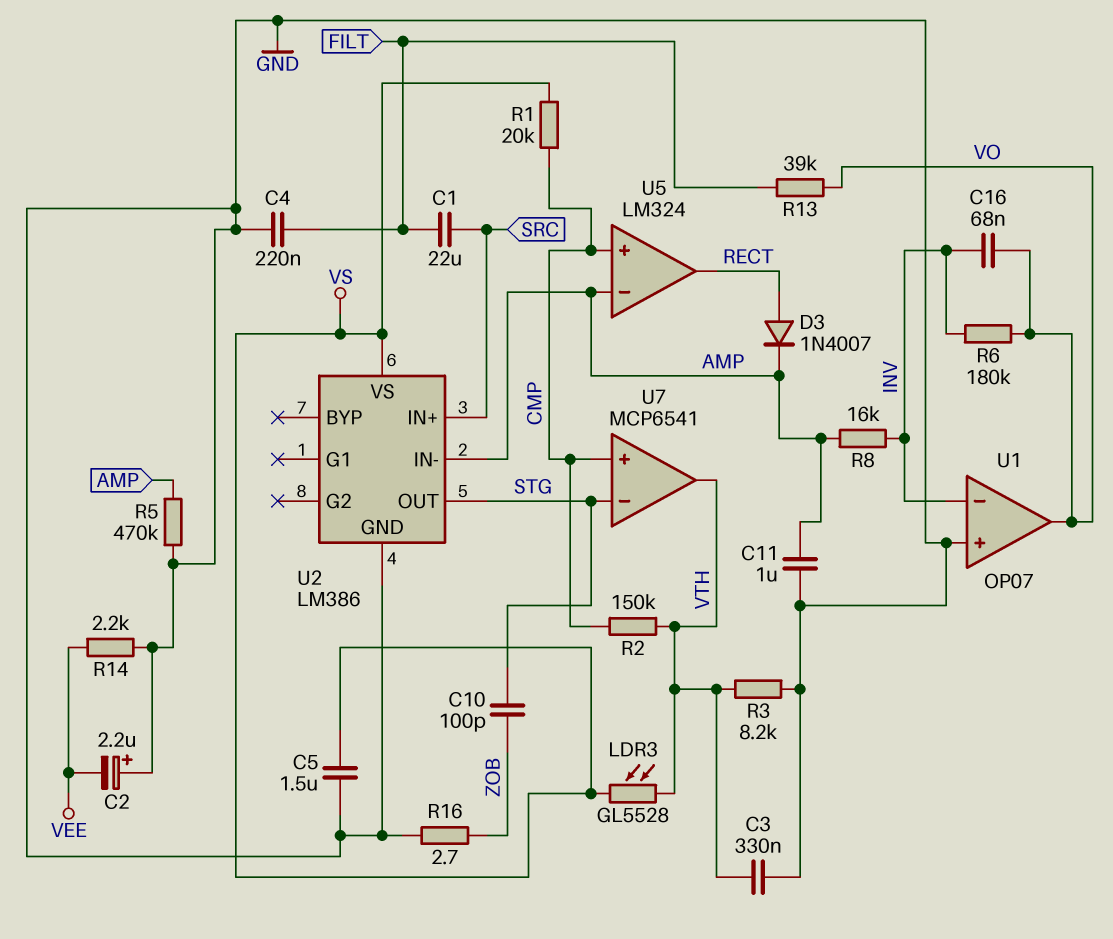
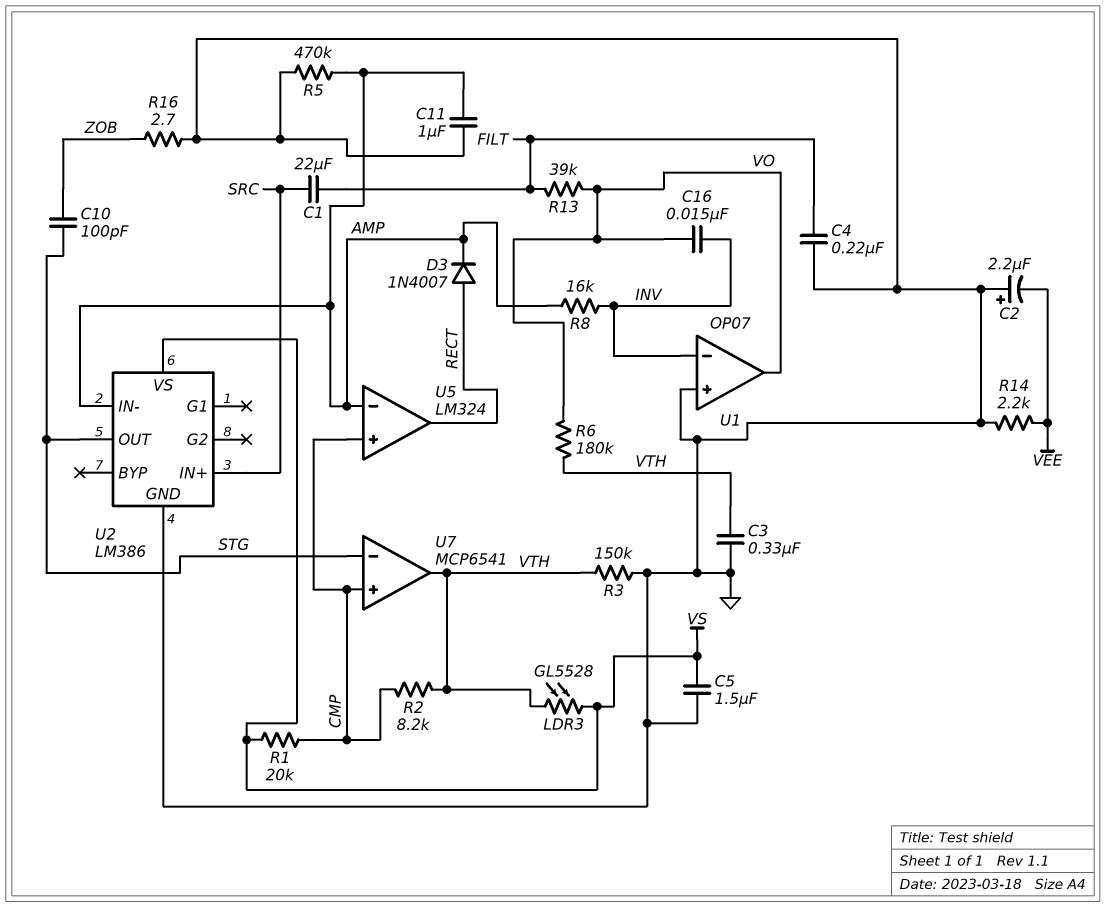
C16: 68nF (INV, VO) -> 15nF (INV, VO)
R2: 150k (CMP, VTH) -> 8.2k (CMP, VTH)
R3: 8.2k (GND, VTH) -> 150k (GND, VTH)
R6: 180k (INV, VO) -> 180k (VO, VTH)

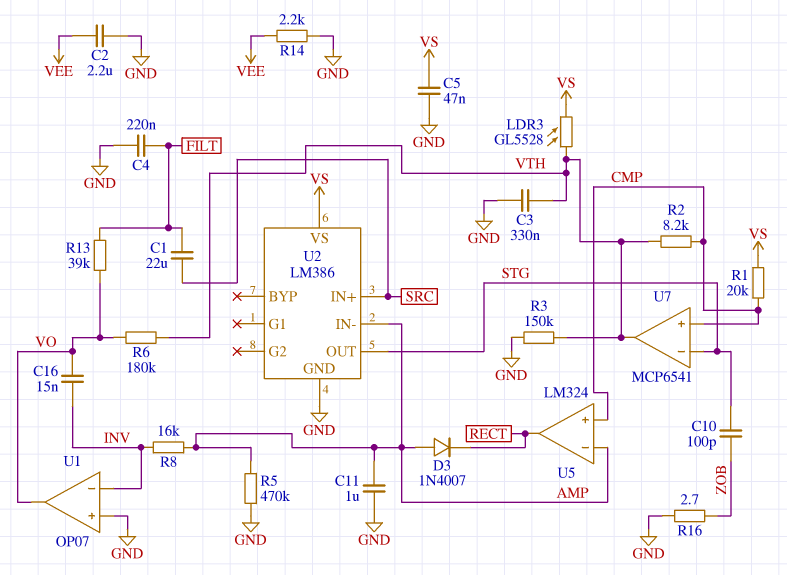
C2: 2.2uF (plus GND, minus VEE) -> 2.2uF (GND, VEE)
C5: 1.5uF (GND, VS) -> 47nF (GND, VS)
D3: diode 1N4007 (A RECT, K AMP) -> diode 1N4007 (A AMP, K RECT)

